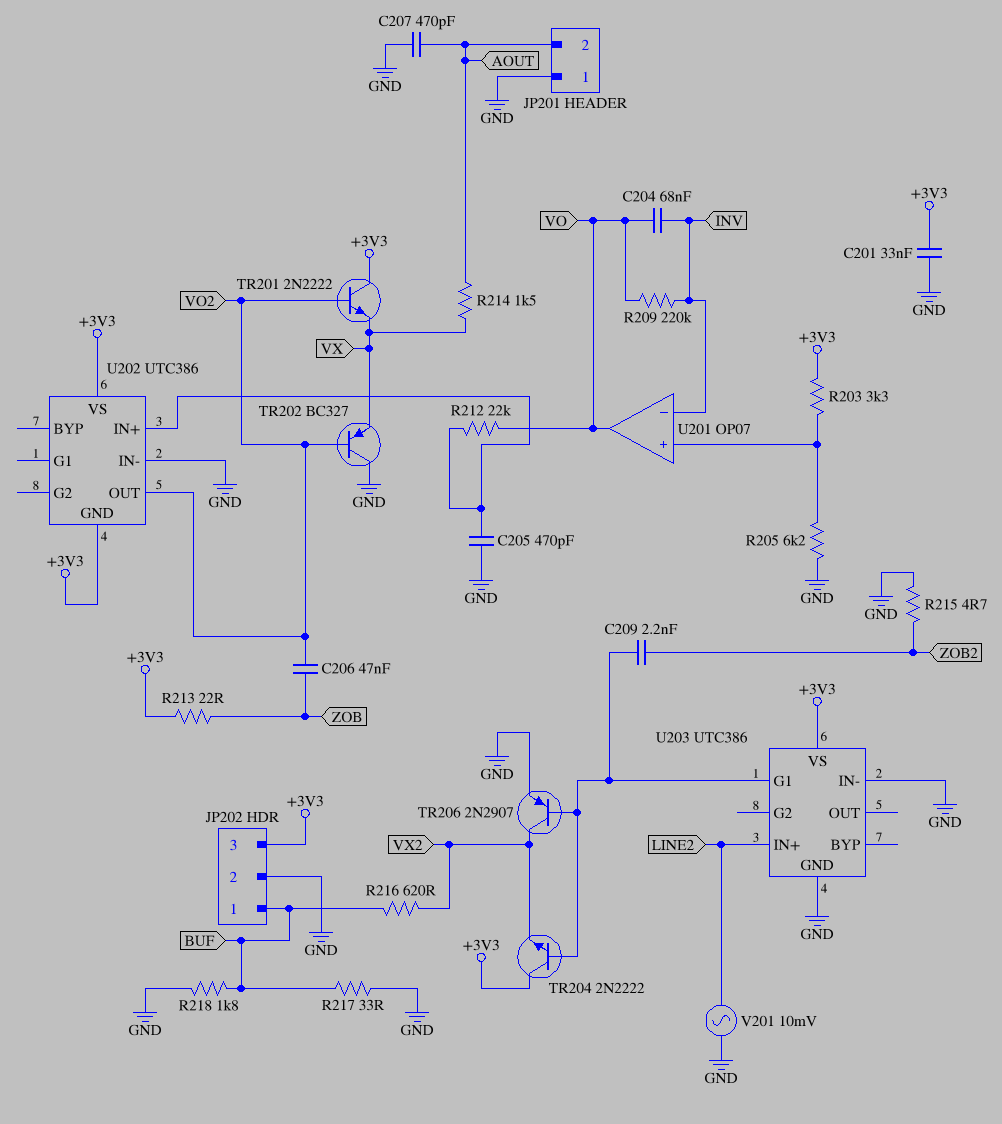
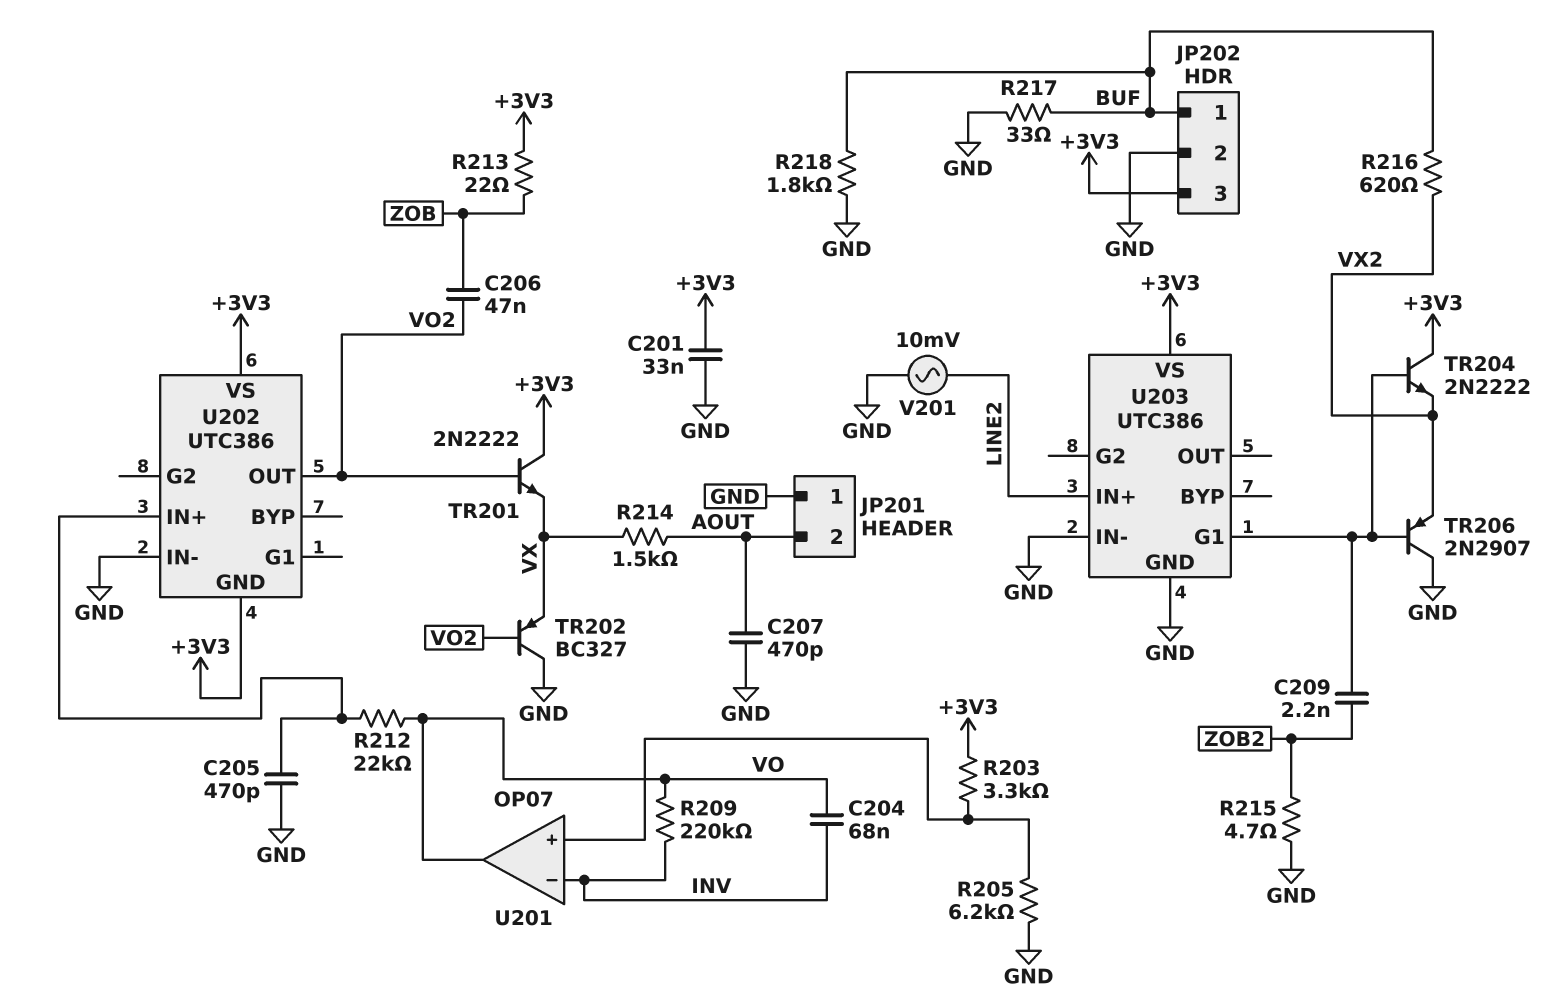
TR206: PNP 2N2907 (B U203/G1, C VX2, E GND) -> PNP 2N2907 (B U203/G1, C GND, E VX2)

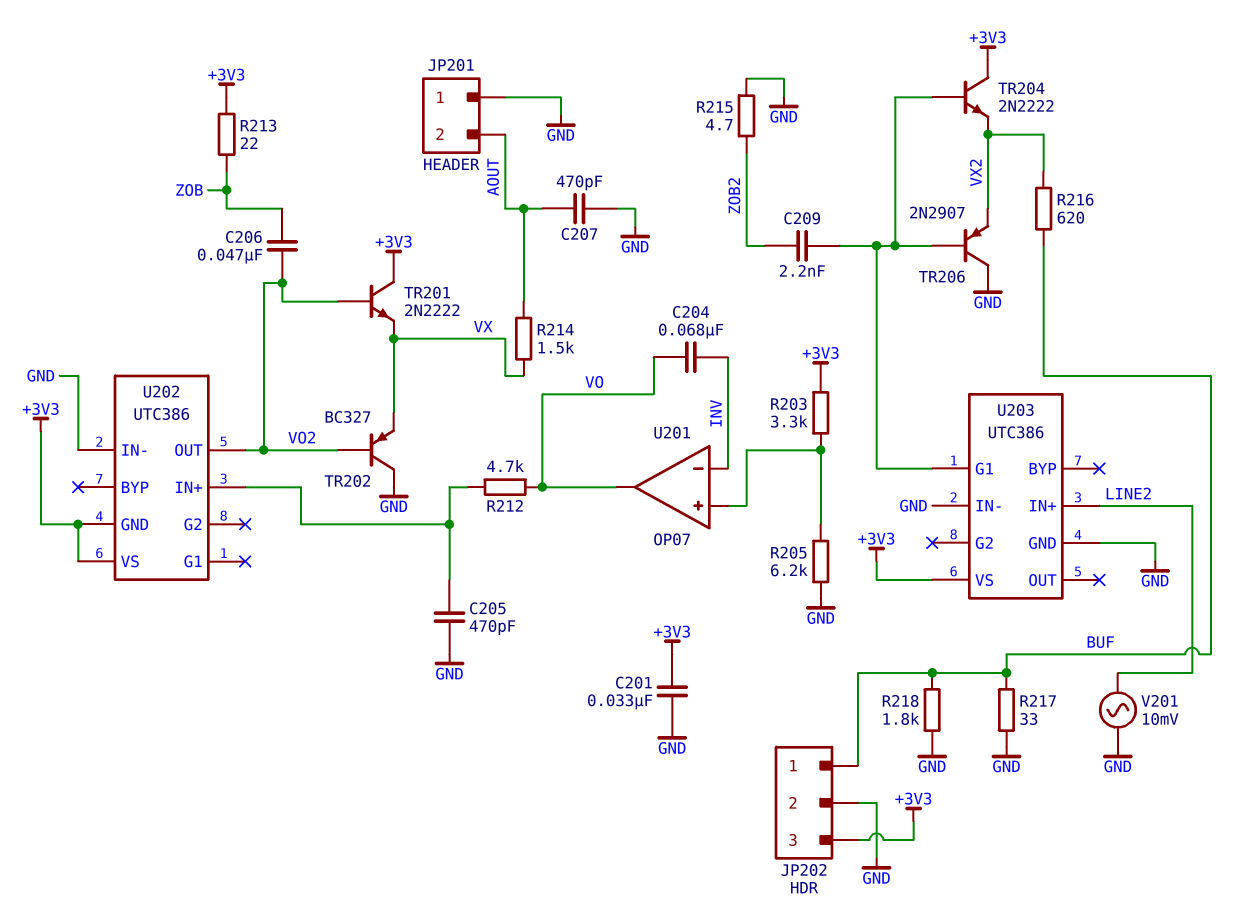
R209: 220k (INV, VO) -> none
R212: 22k (U202/IN+, VO) -> 4.7k (U202/IN+, VO)

